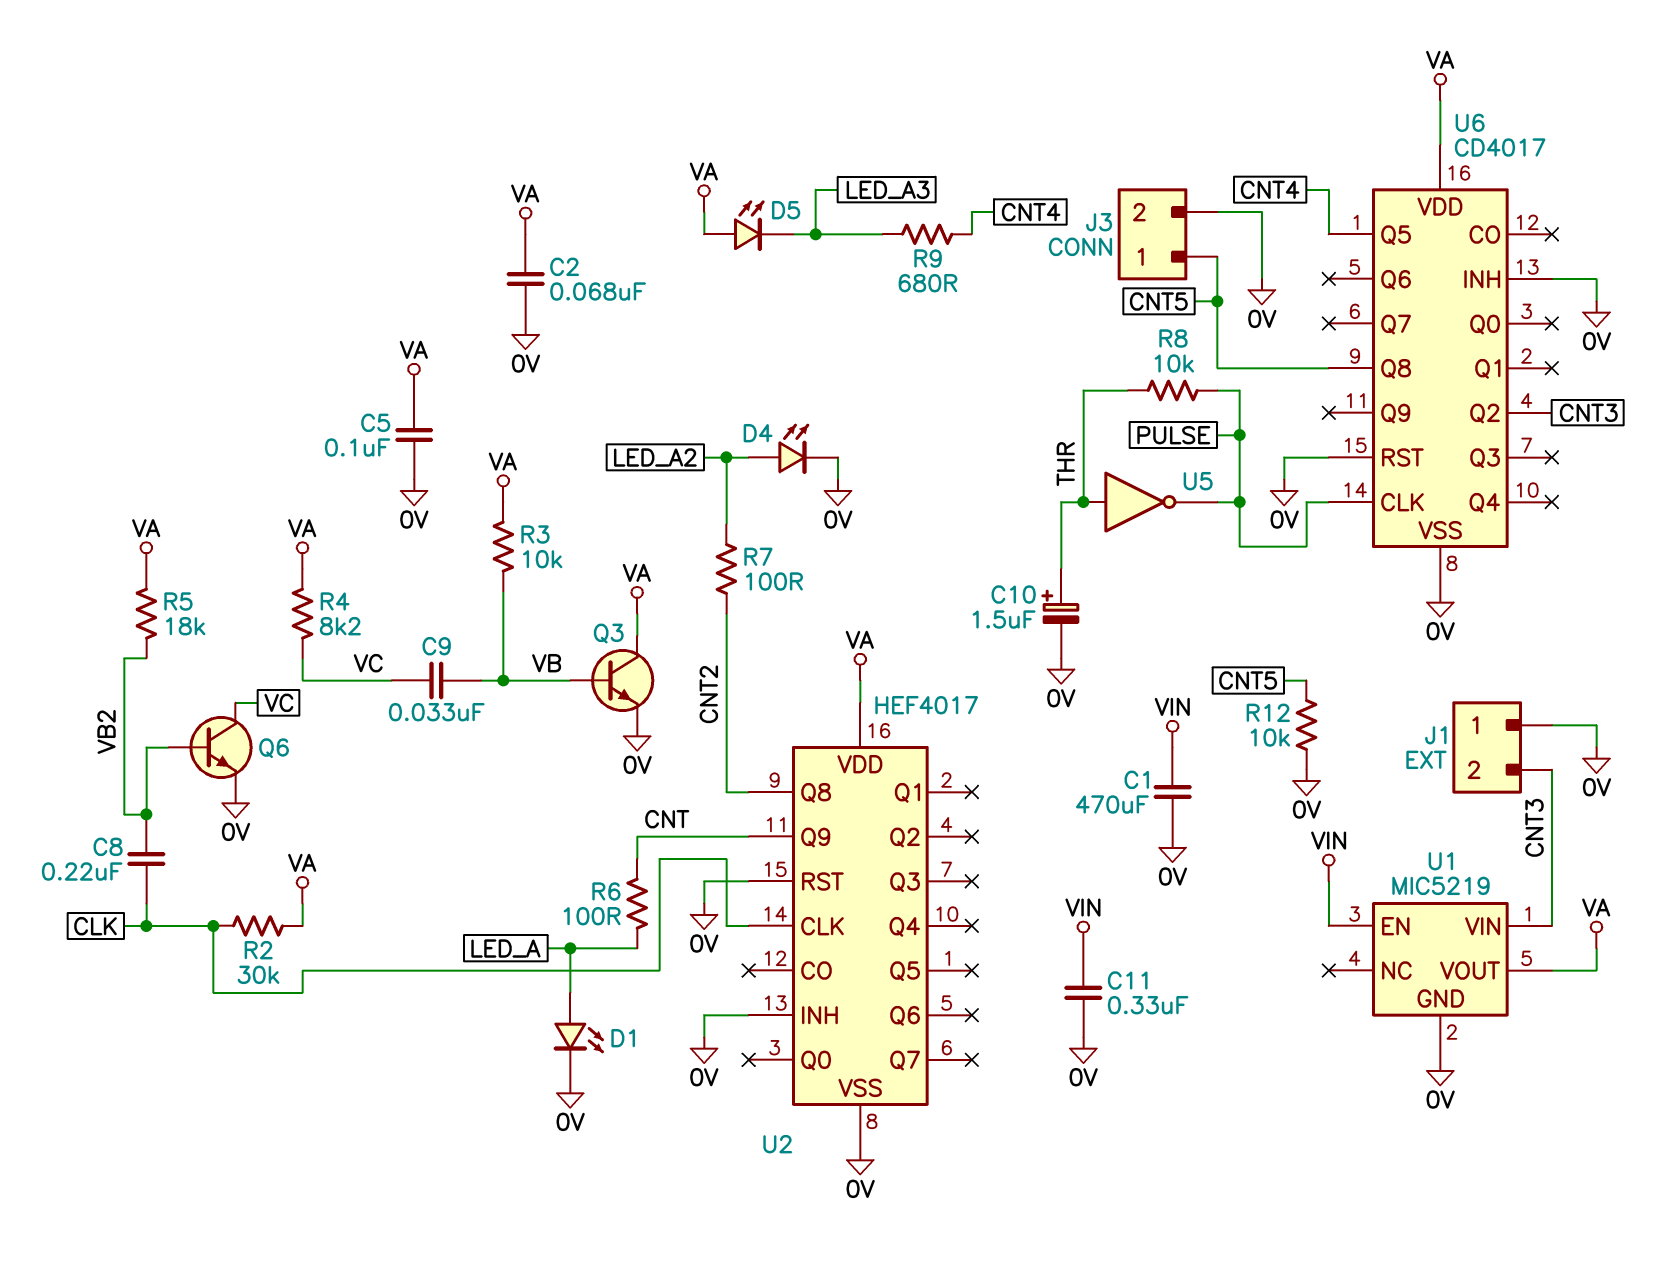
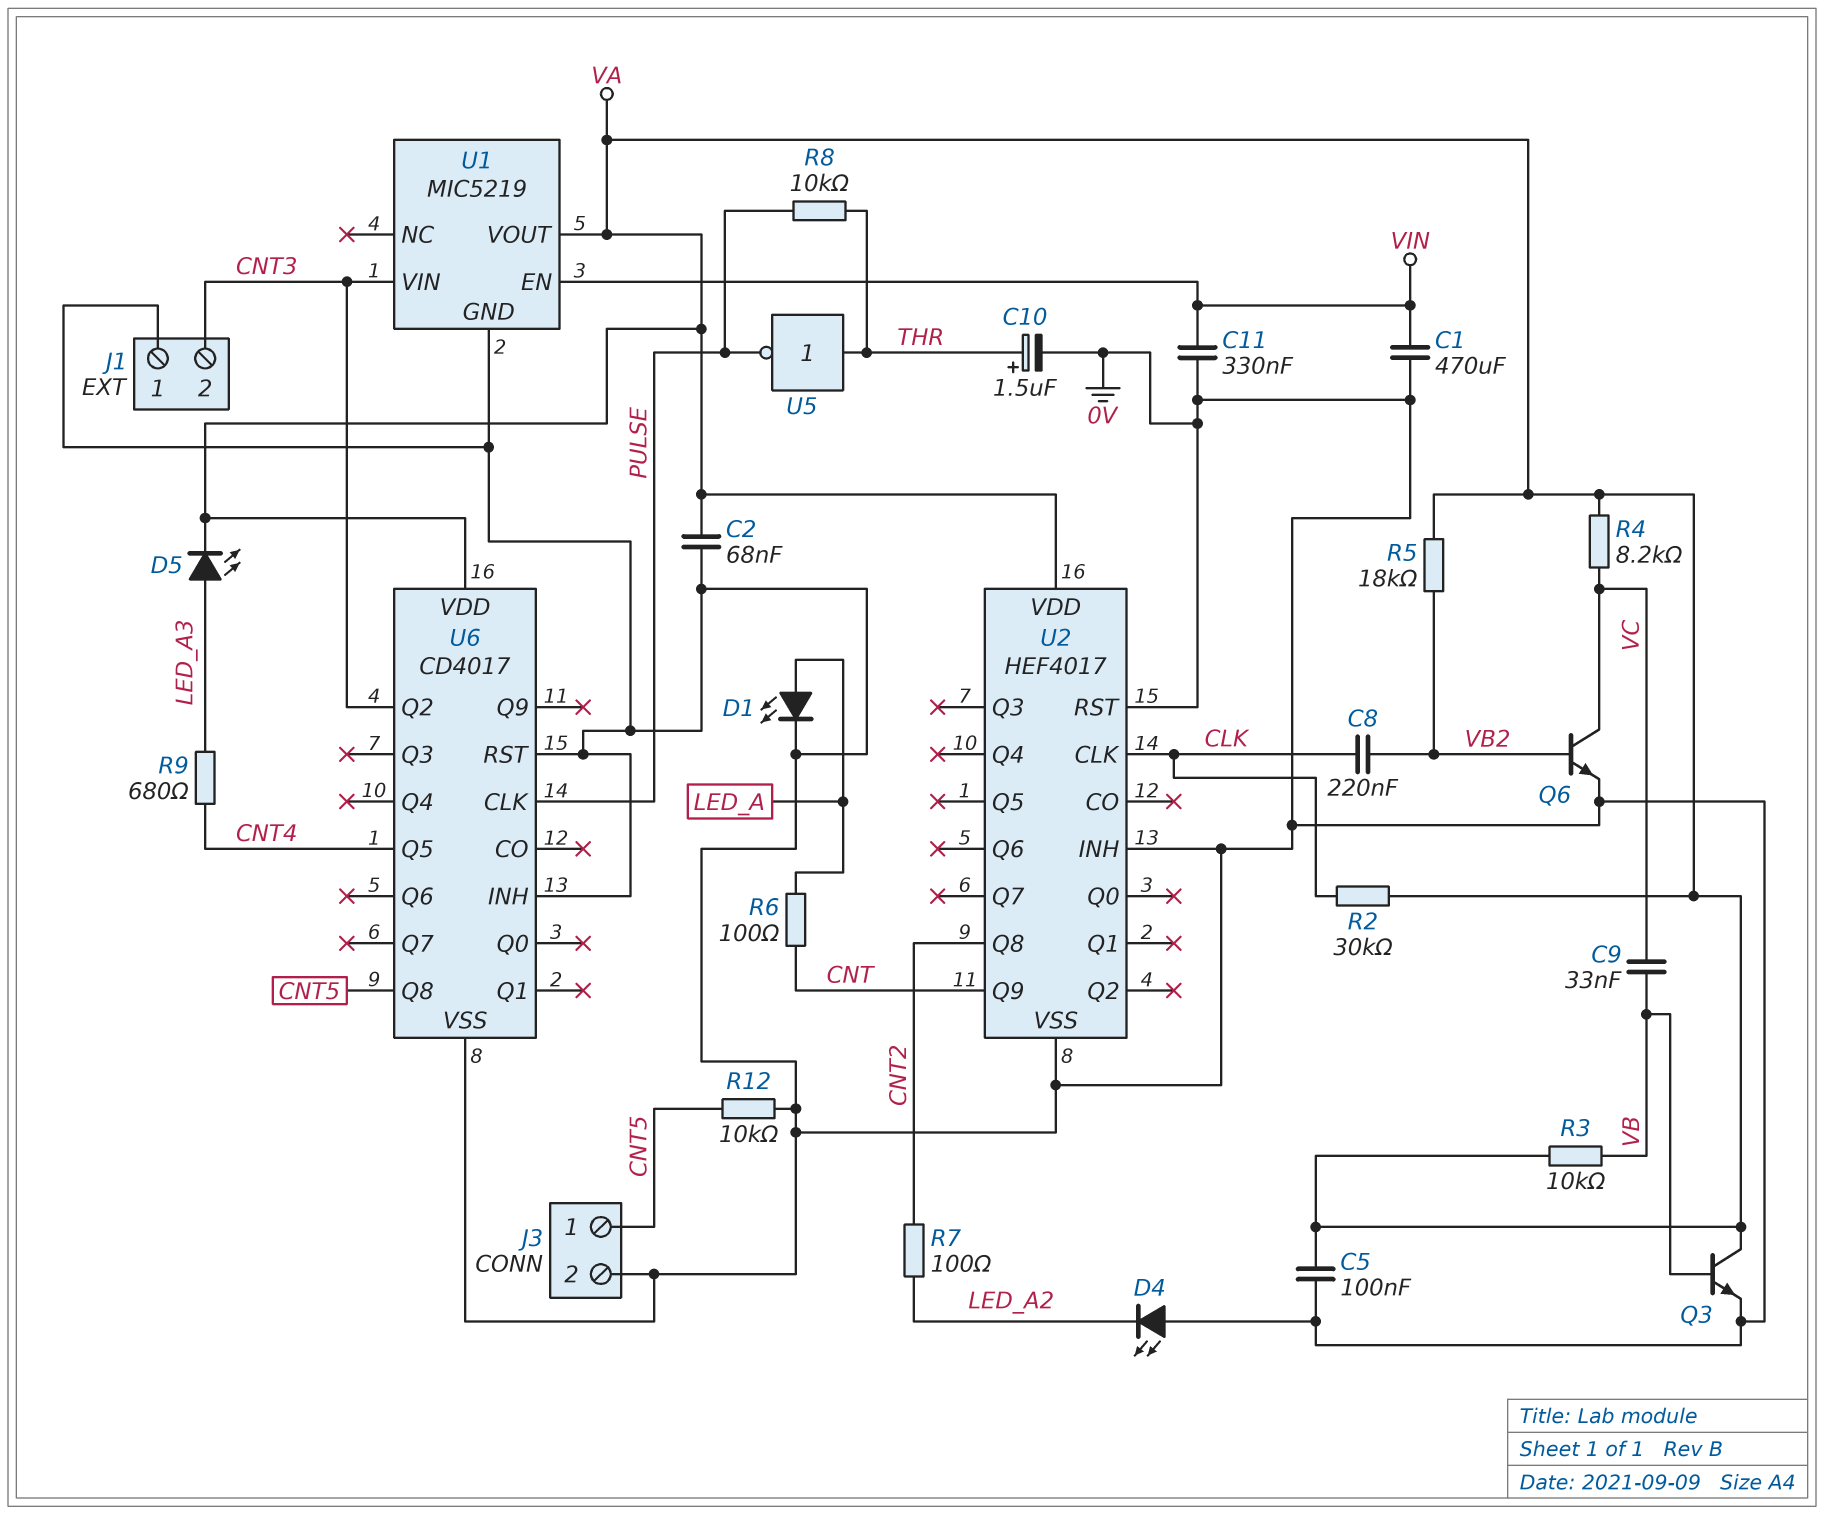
D4: LED (A LED_A2, K 0V) -> LED (A 0V, K LED_A2)
D5: LED (A VA, K LED_A3) -> LED (A LED_A3, K VA)

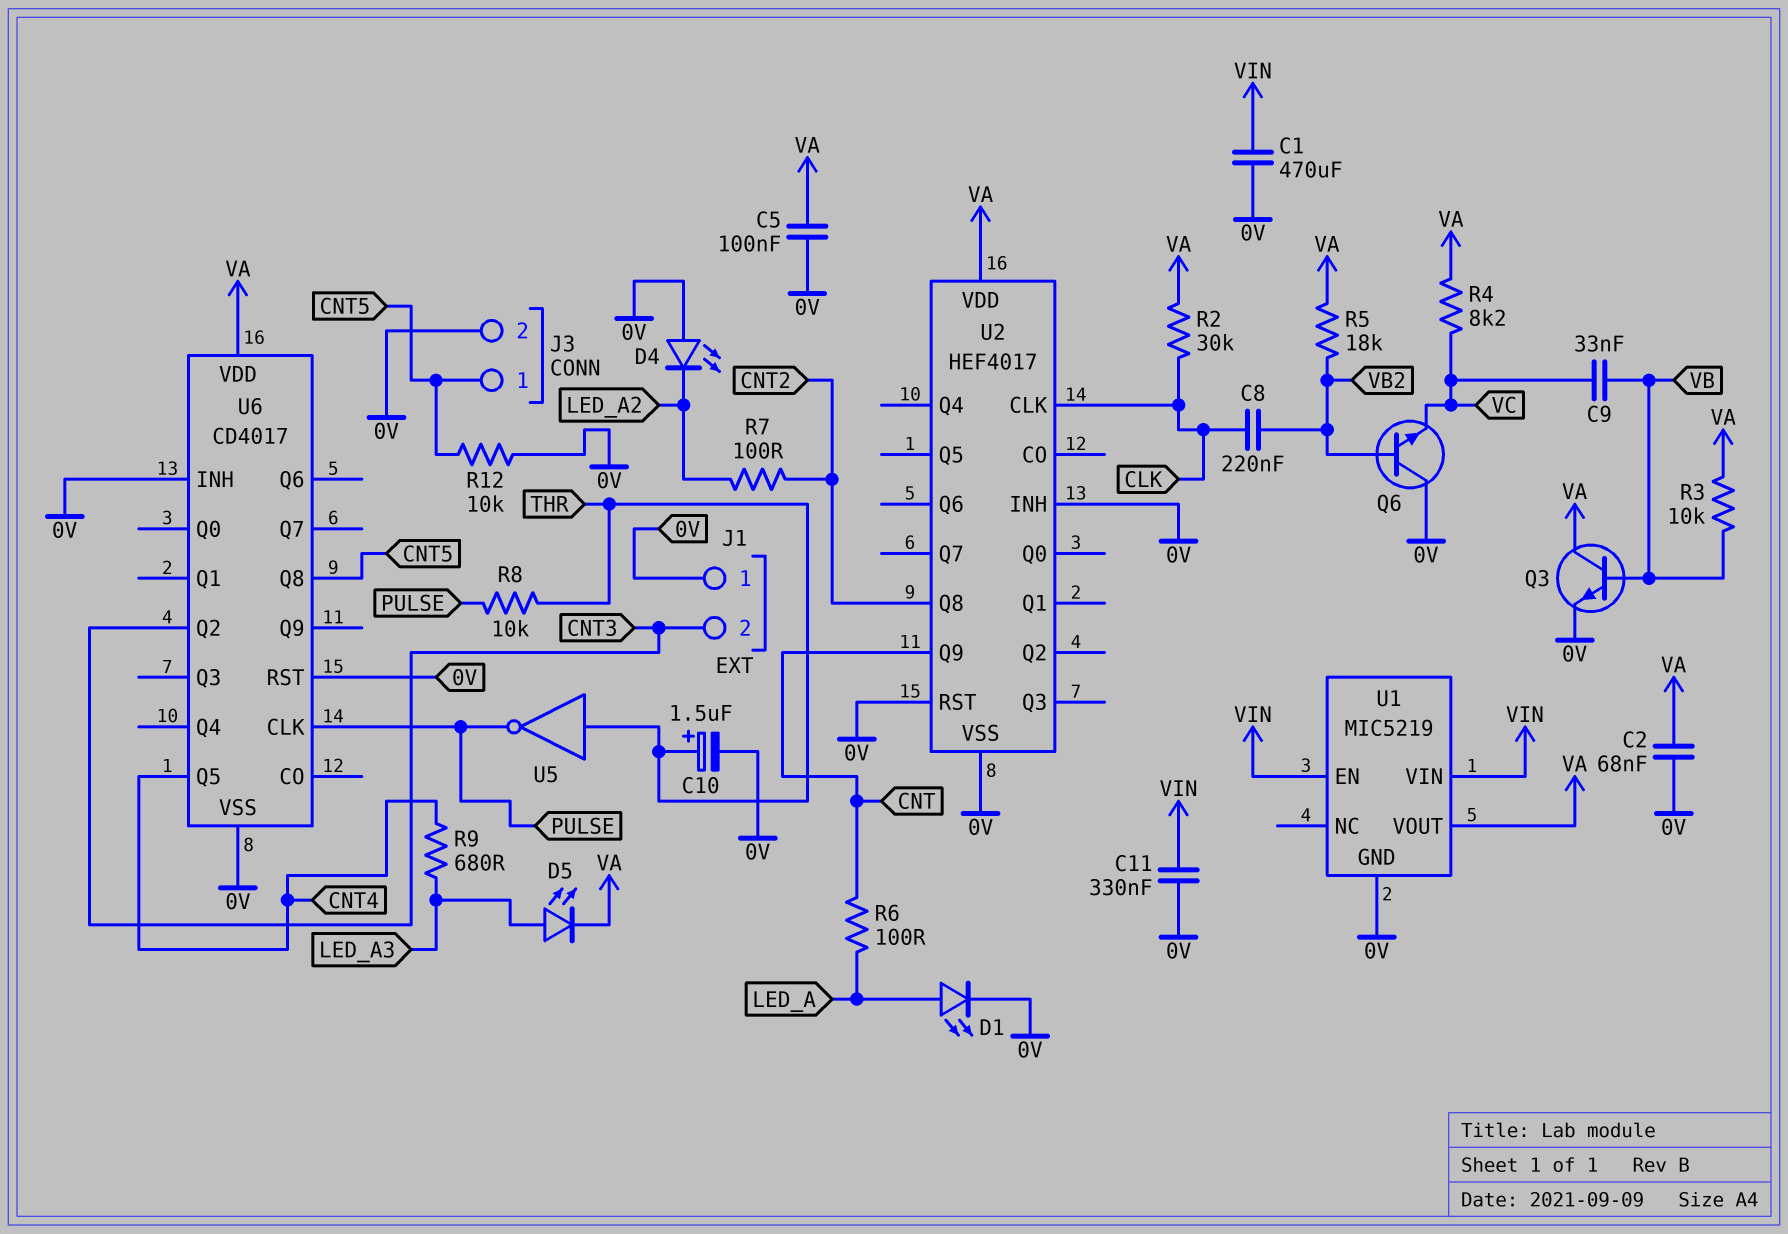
Q6: NPN (B VB2, C VC, E 0V) -> NPN (B VB2, C 0V, E VC)
U1 pin VIN: CNT3 -> VIN

